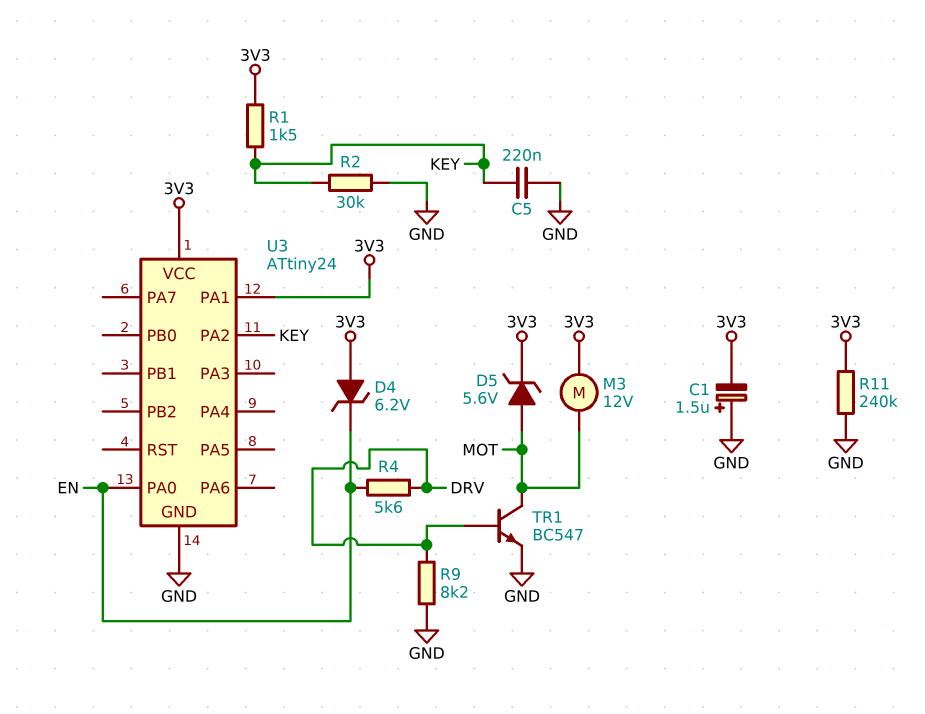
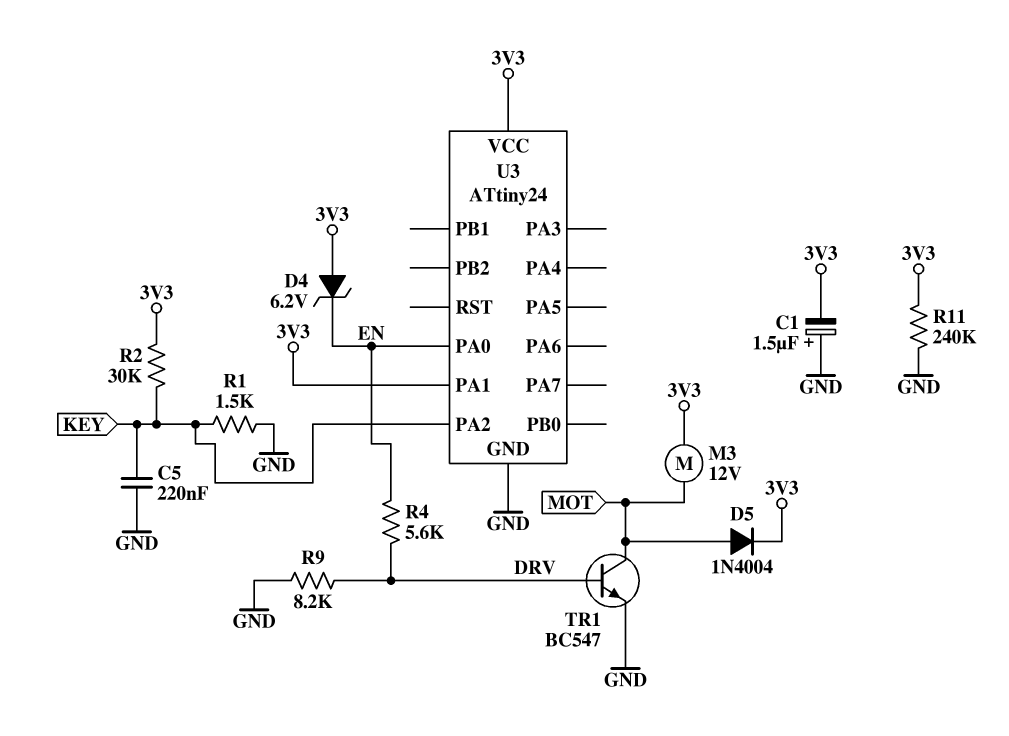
D5: zener 5.6V (A MOT, K 3V3) -> diode 1N4004 (A MOT, K 3V3)
R1: 1.5k (3V3, KEY) -> 1.5k (GND, KEY)
R2: 30k (GND, KEY) -> 30k (3V3, KEY)

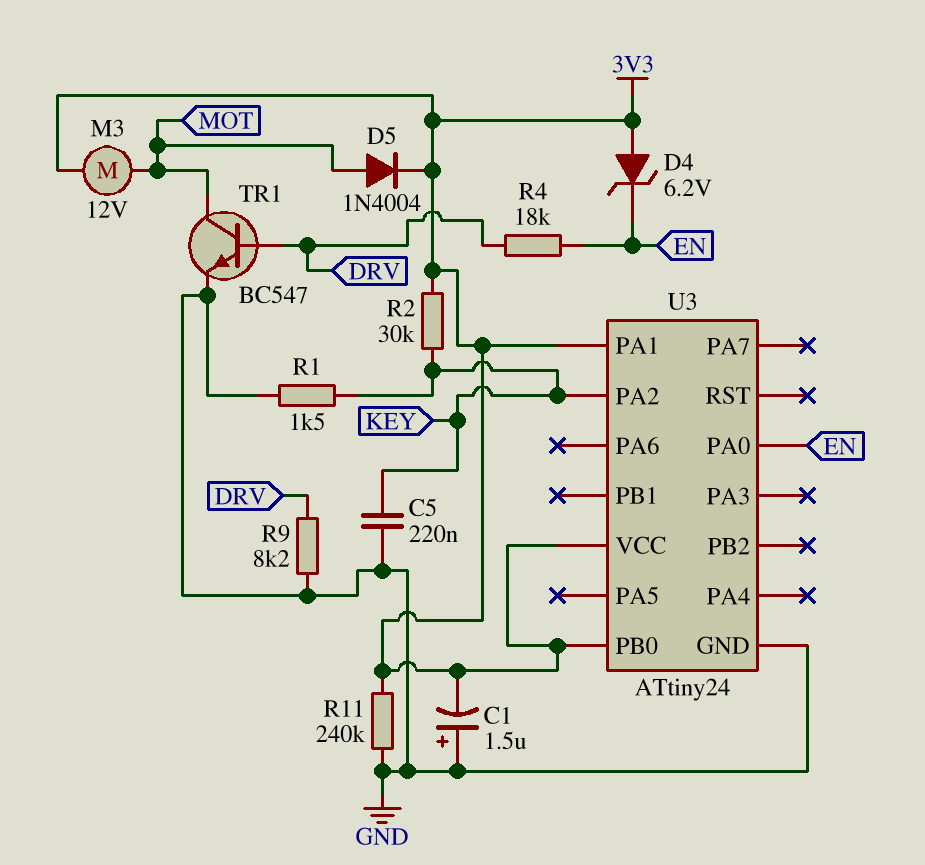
R4: 5.6k (DRV, EN) -> 18k (DRV, EN)
U3 pin PB0: none -> 3V3

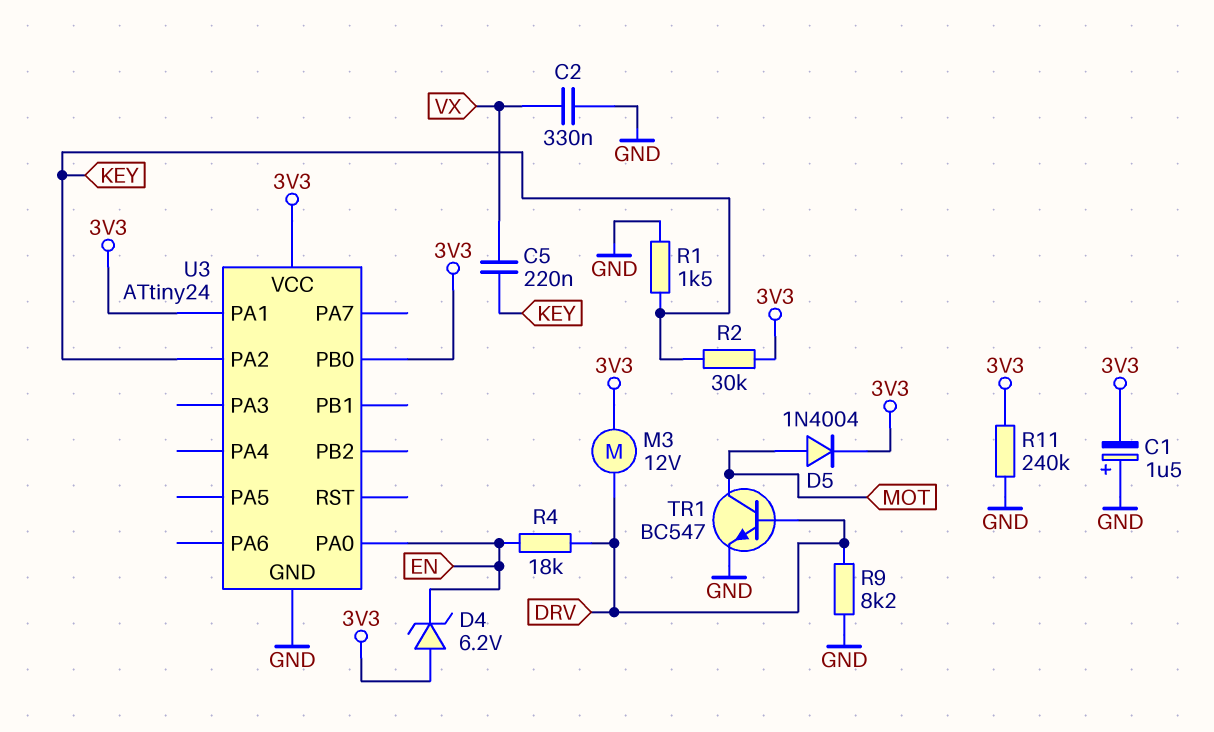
C2: none -> 330nF (GND, VX)
C5: 220nF (GND, KEY) -> 220nF (KEY, VX)
M3: motor 12V (3V3, MOT) -> motor 12V (3V3, DRV)

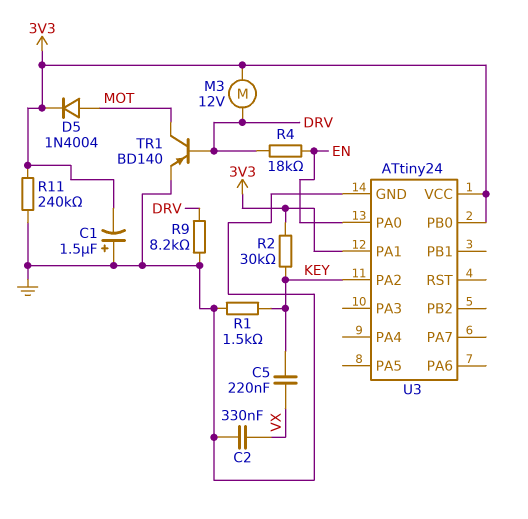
D4: zener 6.2V (A 3V3, K EN) -> none
TR1: NPN BC547 (B DRV, C MOT, E GND) -> PNP BD140 (B DRV, C MOT, E GND)

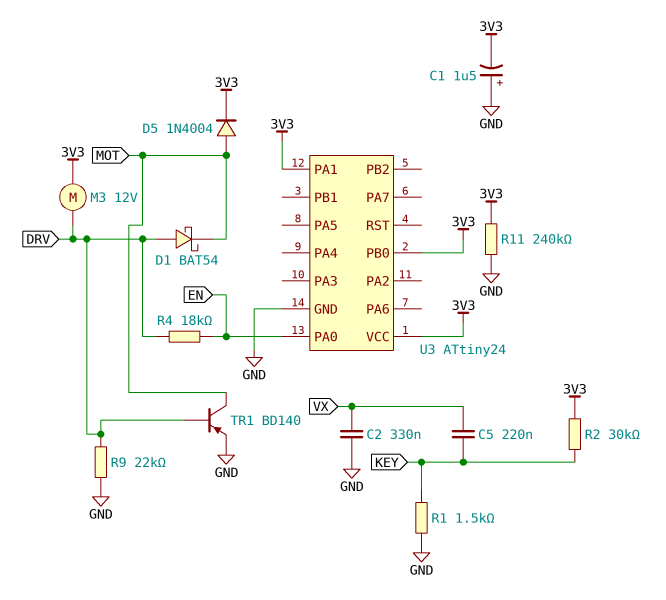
D1: none -> schottky BAT54 (A DRV, K MOT)
R9: 8.2k (DRV, GND) -> 22k (DRV, GND)
U3 pin PA2: KEY -> none

